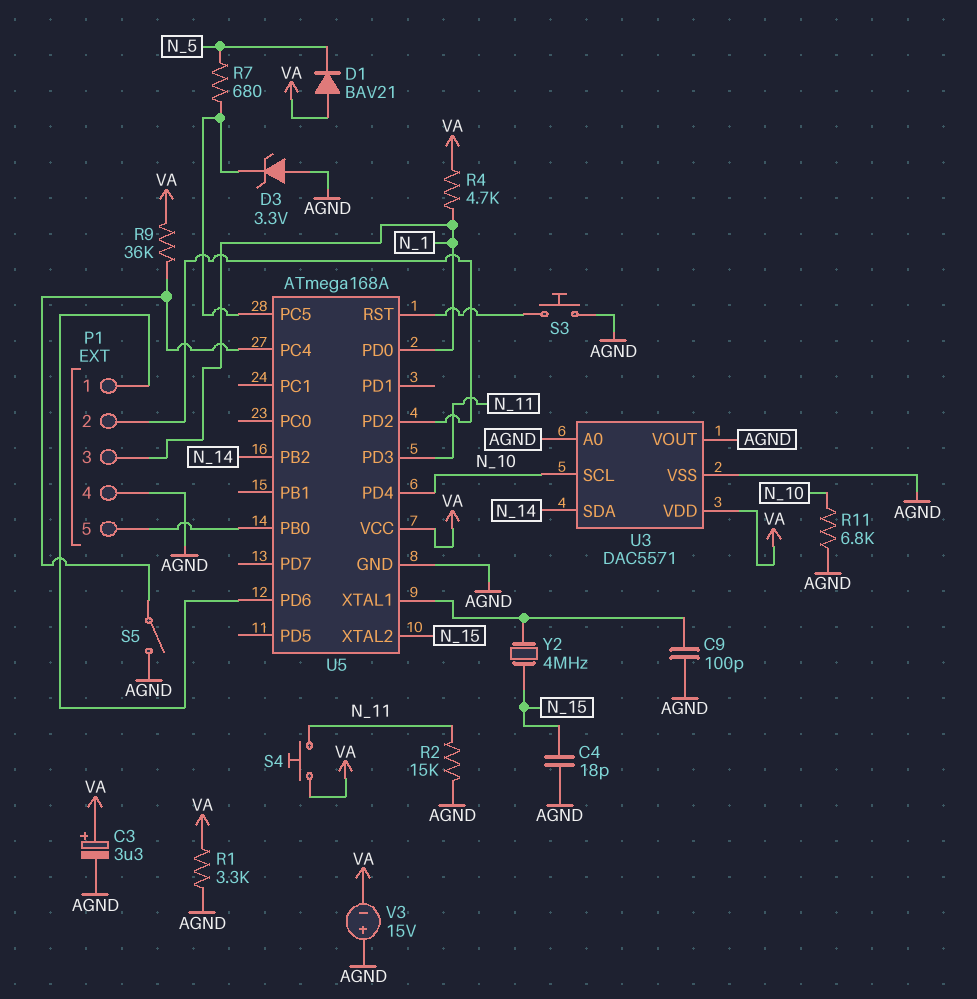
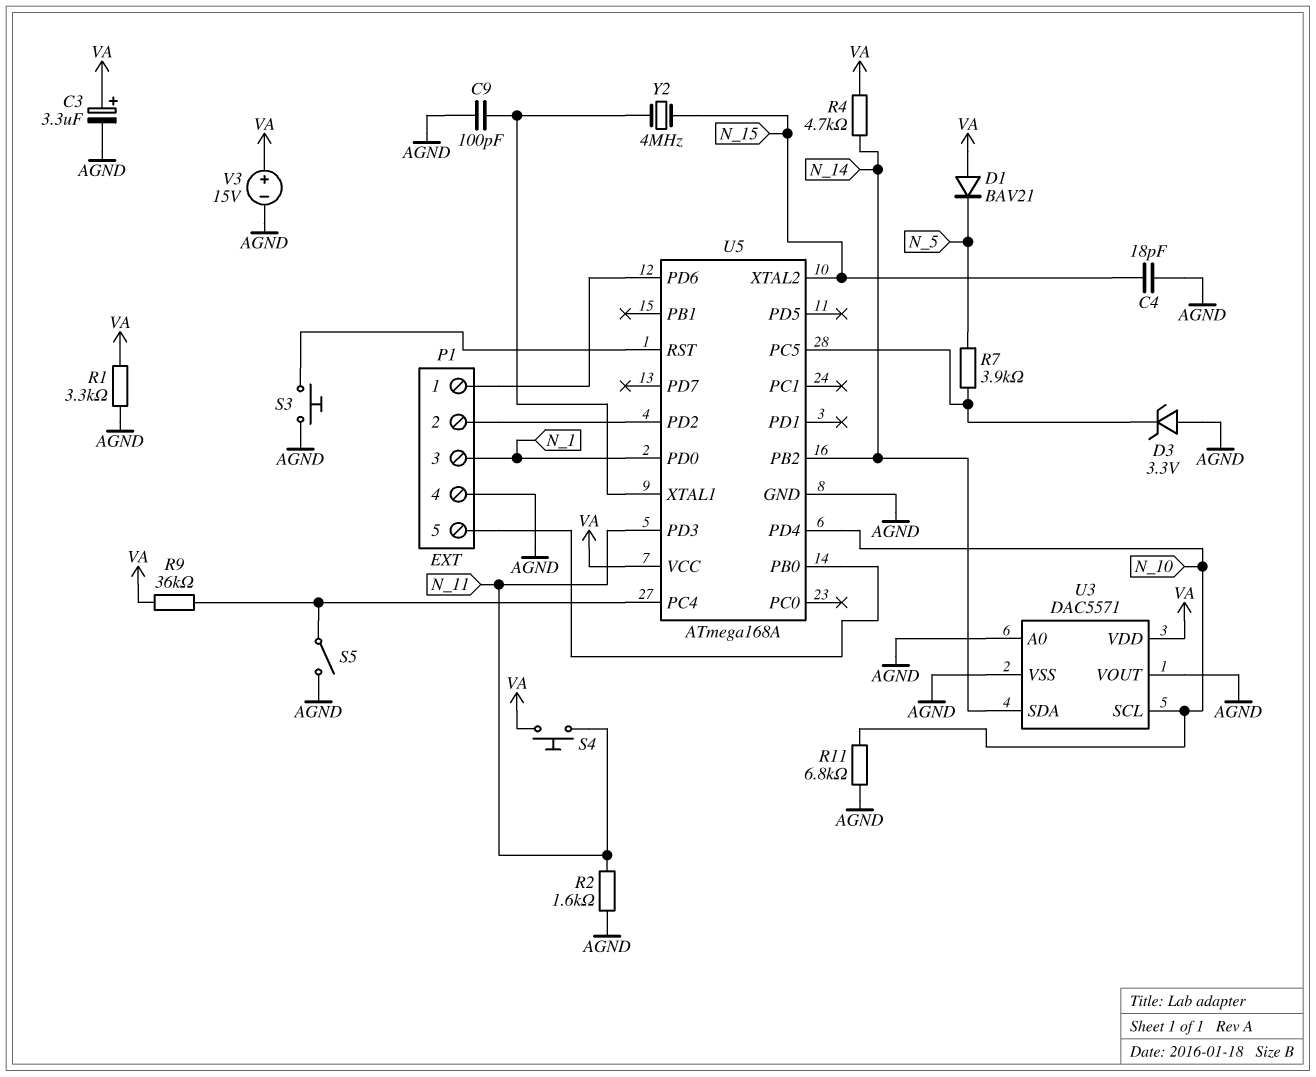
R2: 15k (AGND, N_11) -> 1.6k (AGND, N_11)
R4: 4.7k (N_1, VA) -> 4.7k (N_14, VA)
R7: 680 (N_5, U5/PC5) -> 3.9k (N_5, U5/PC5)
V3: 15V (plus AGND, minus VA) -> 15V (plus VA, minus AGND)

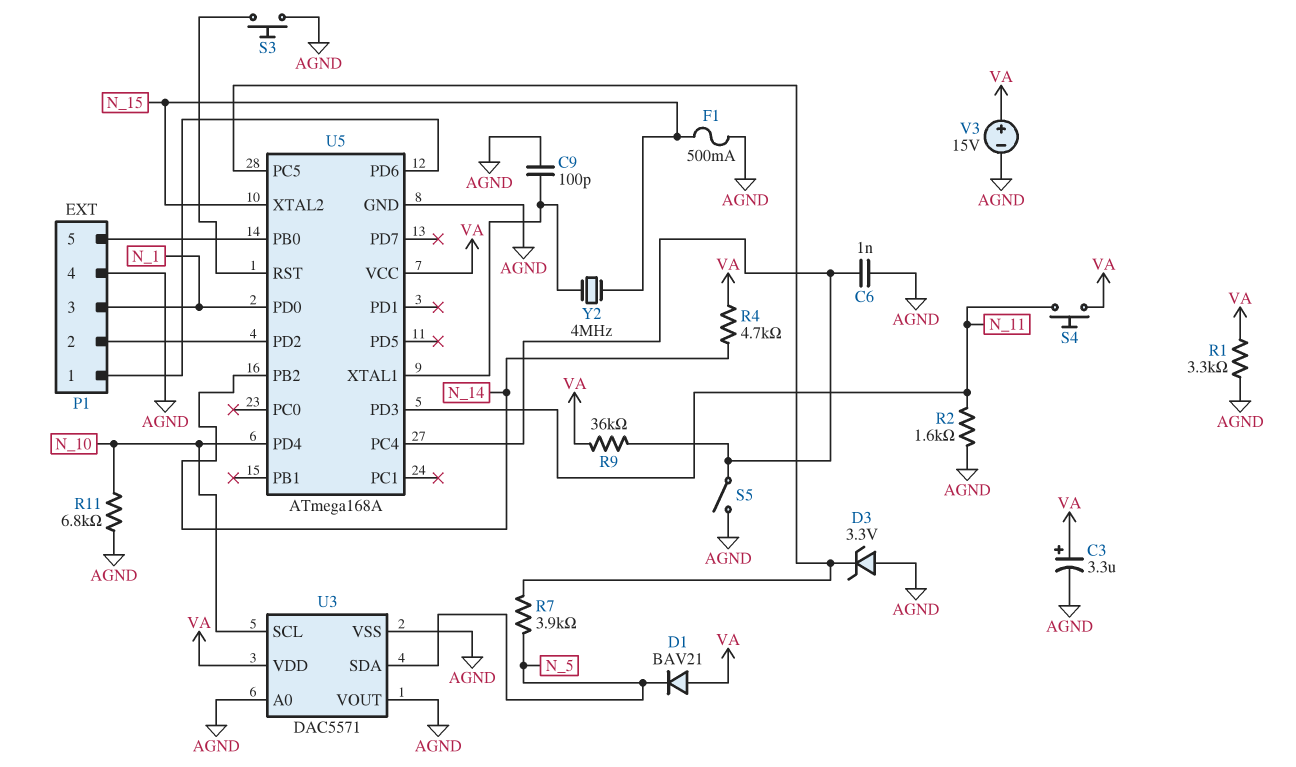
C4: 18pF (AGND, N_15) -> none
C6: none -> 1nF (AGND, U5/PC4)
F1: none -> 500mA (AGND, N_15)
U3 pin SDA: N_14 -> N_5

